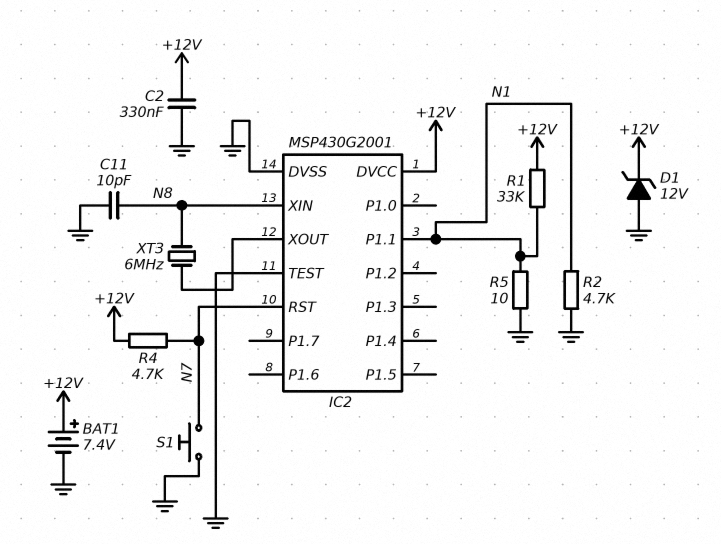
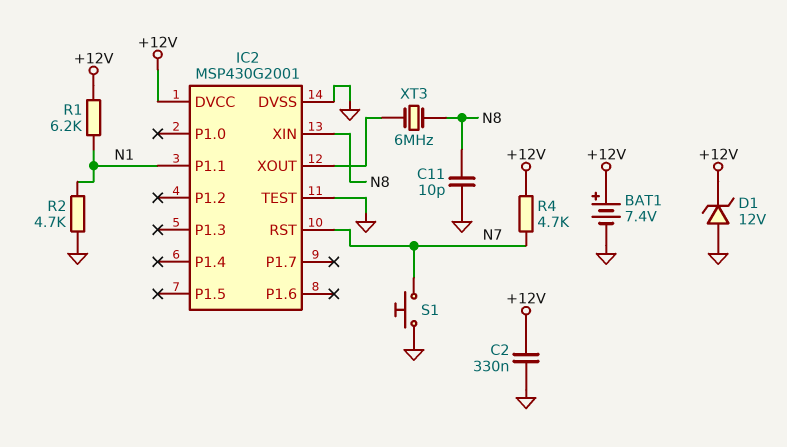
R1: 33k (+12V, N1) -> 6.2k (+12V, N1)
R5: 10 (GND, N1) -> none

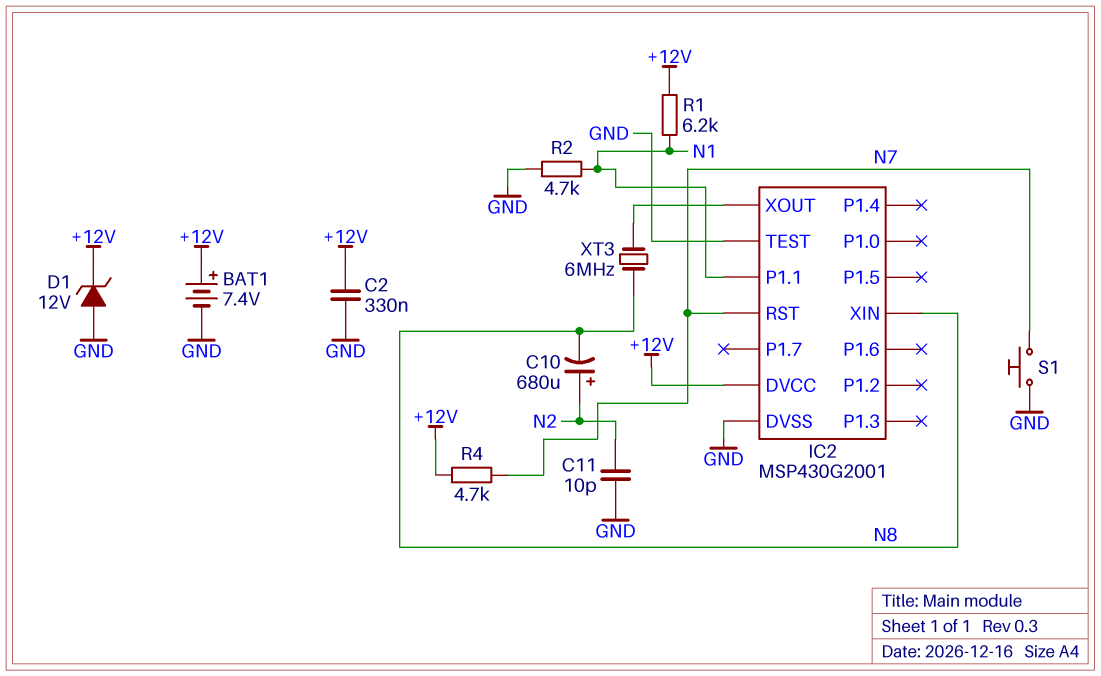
C10: none -> 680uF (plus N2, minus N8)
C11: 10pF (GND, N8) -> 10pF (GND, N2)

